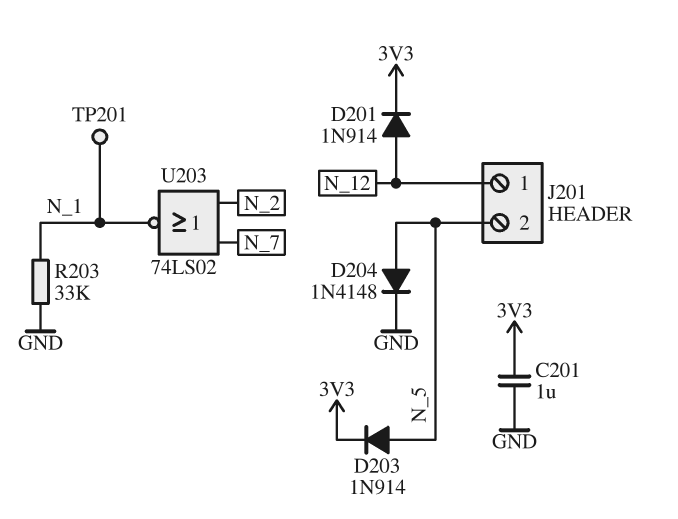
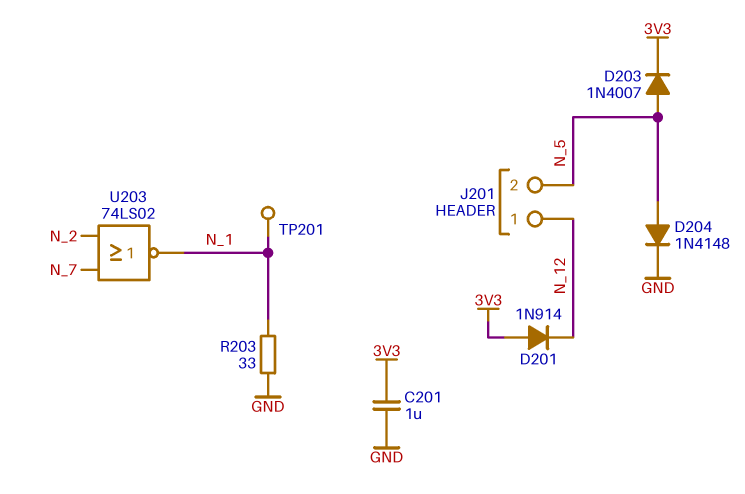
D201: diode 1N914 (A N_12, K 3V3) -> diode 1N914 (A 3V3, K N_12)
D203: diode 1N914 (A N_5, K 3V3) -> diode 1N4007 (A N_5, K 3V3)
R203: 33k (GND, N_1) -> 33 (GND, N_1)

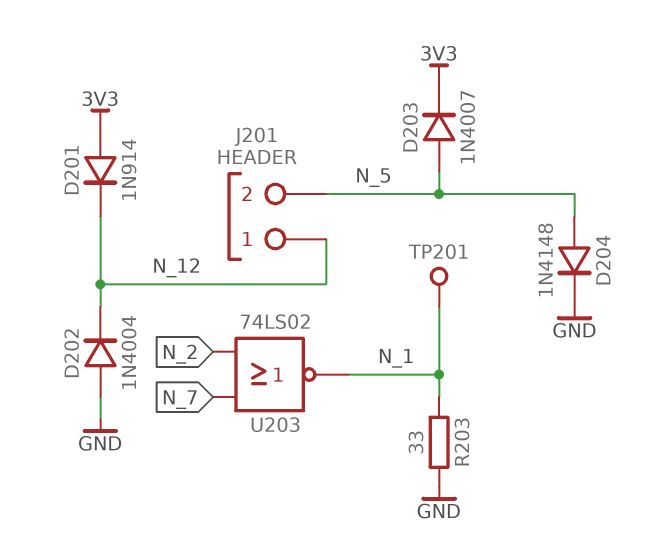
C201: 1uF (3V3, GND) -> none
D202: none -> diode 1N4004 (A GND, K N_12)

